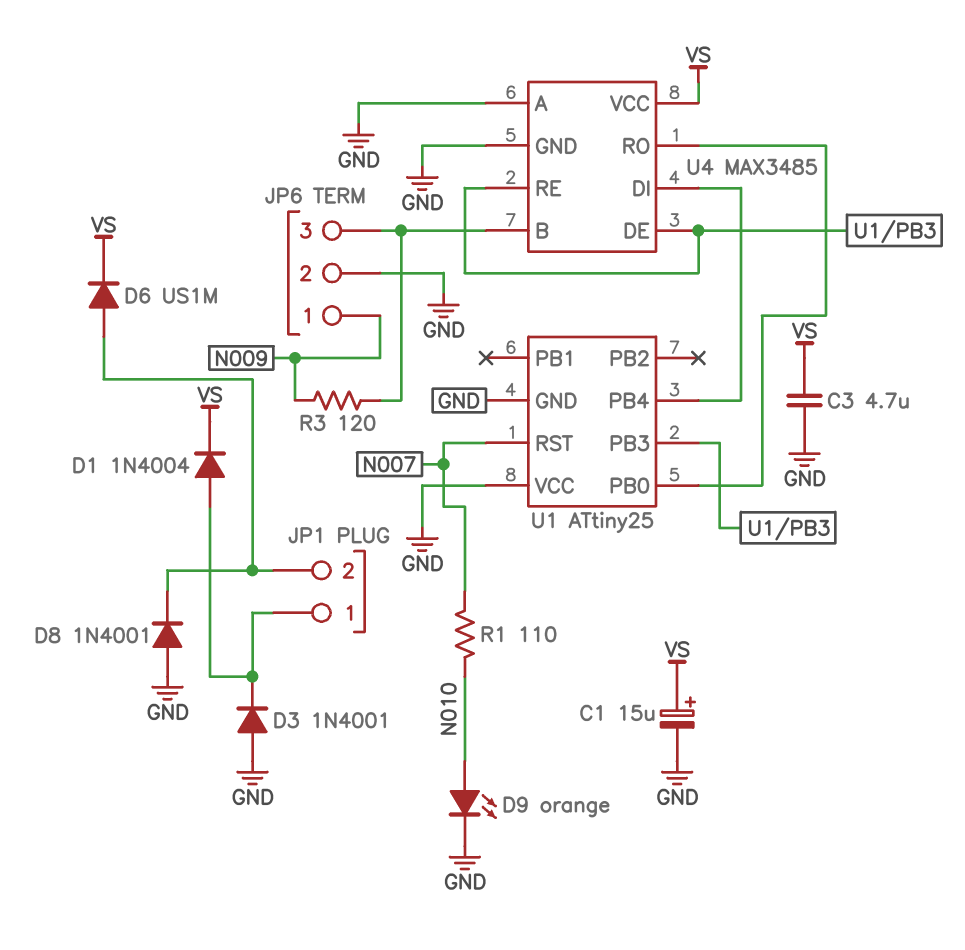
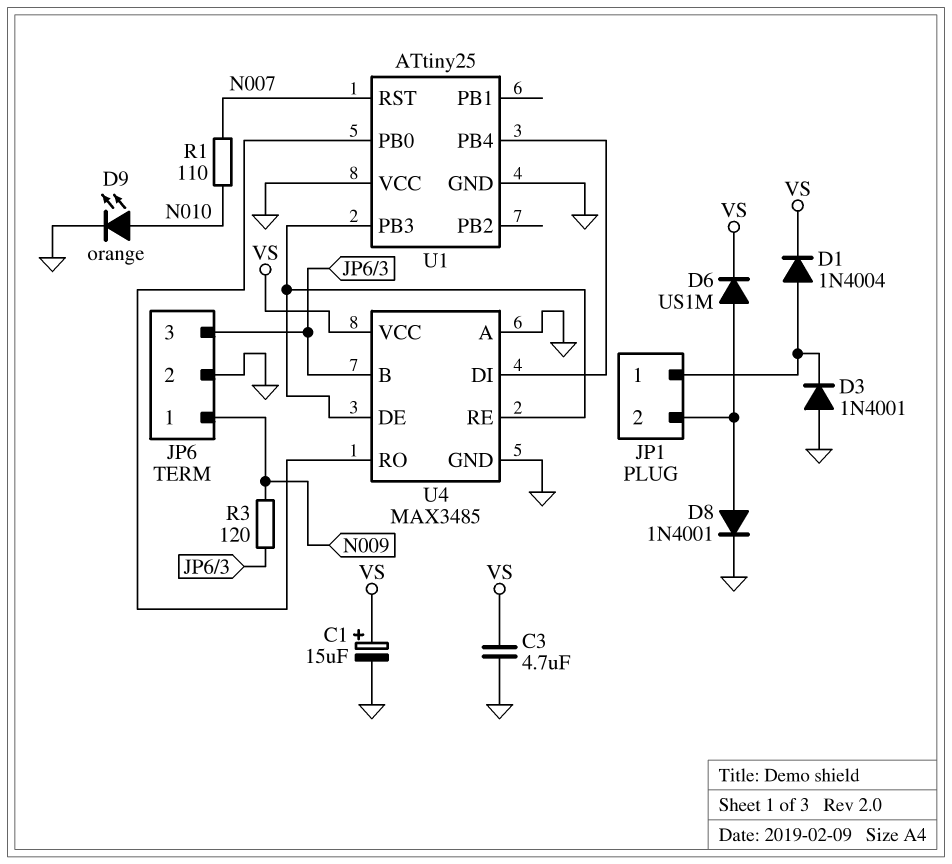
D8: diode 1N4001 (A GND, K JP1/2) -> diode 1N4001 (A JP1/2, K GND)

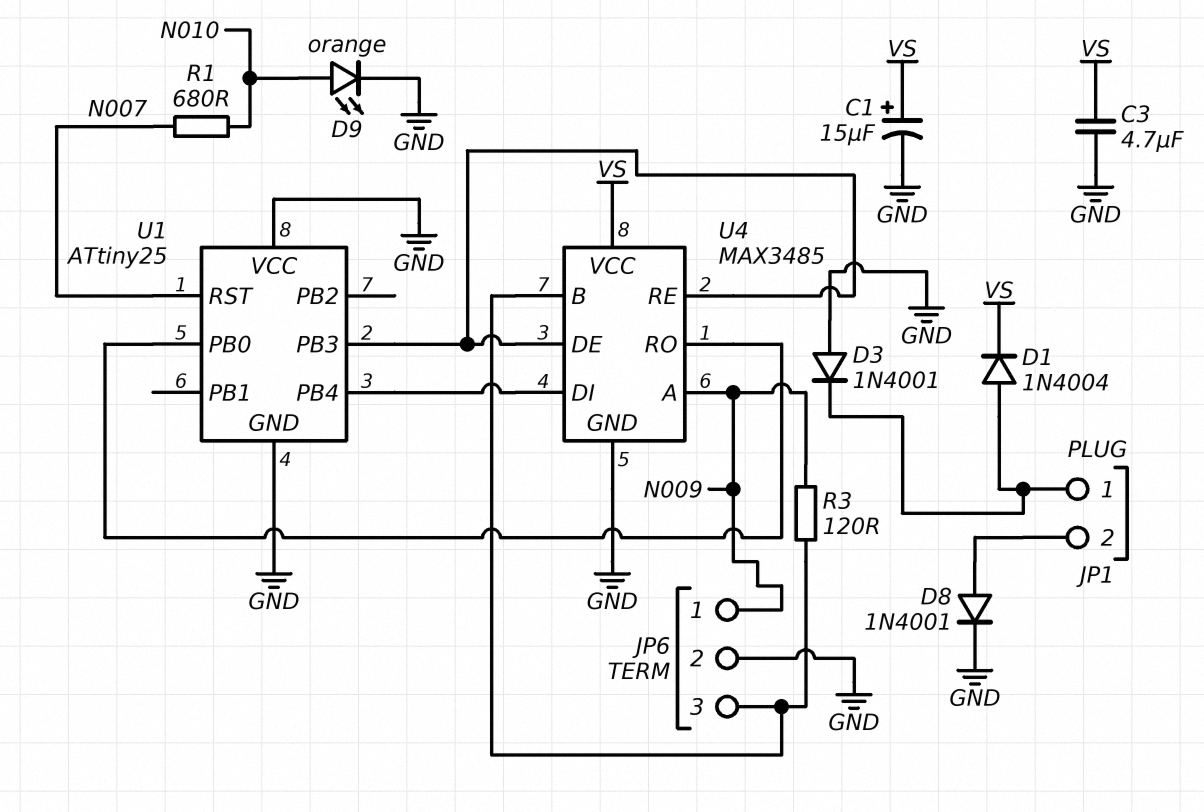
D6: diode US1M (A JP1/2, K VS) -> none
R1: 110 (N007, N010) -> 680 (N007, N010)
U4 pin A: GND -> N009

